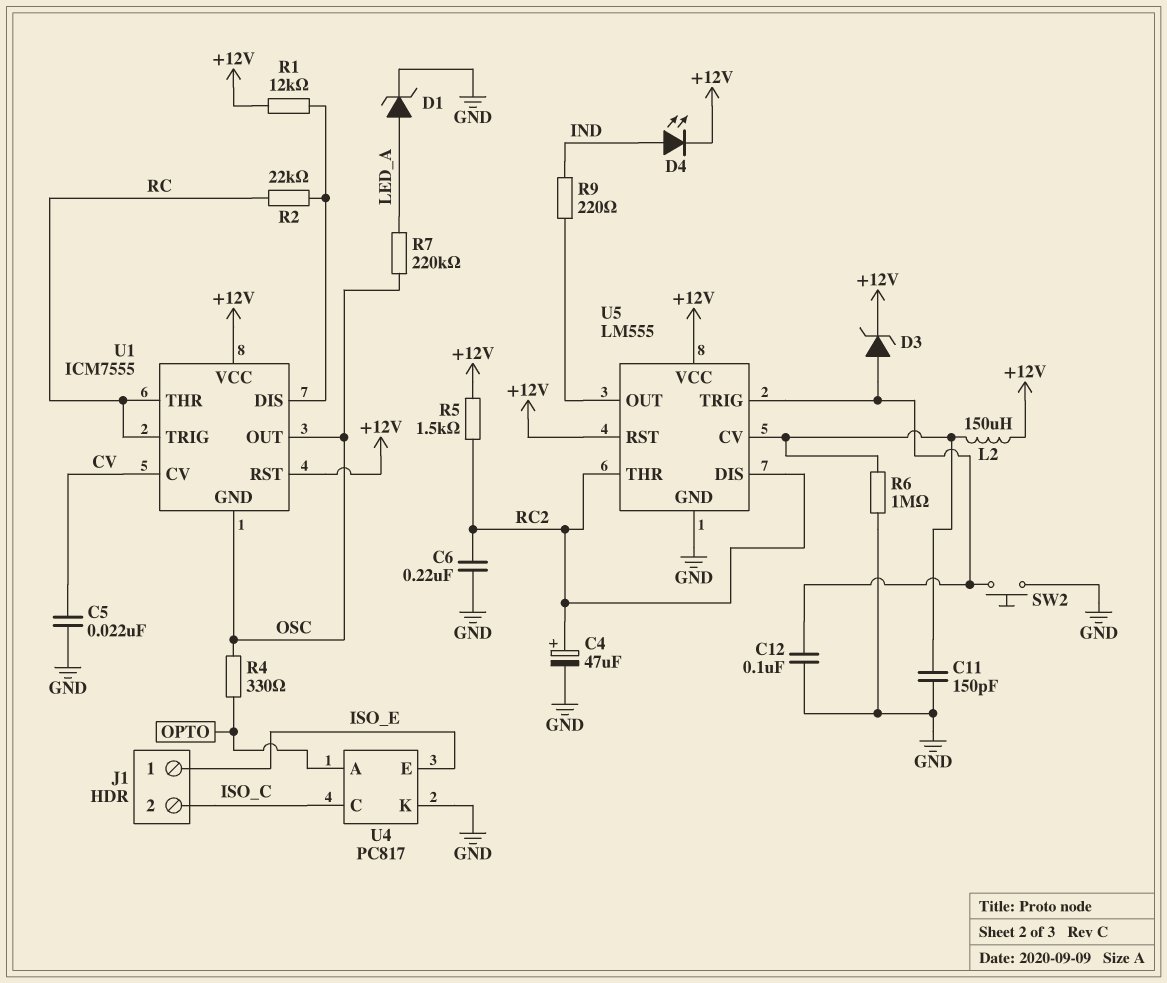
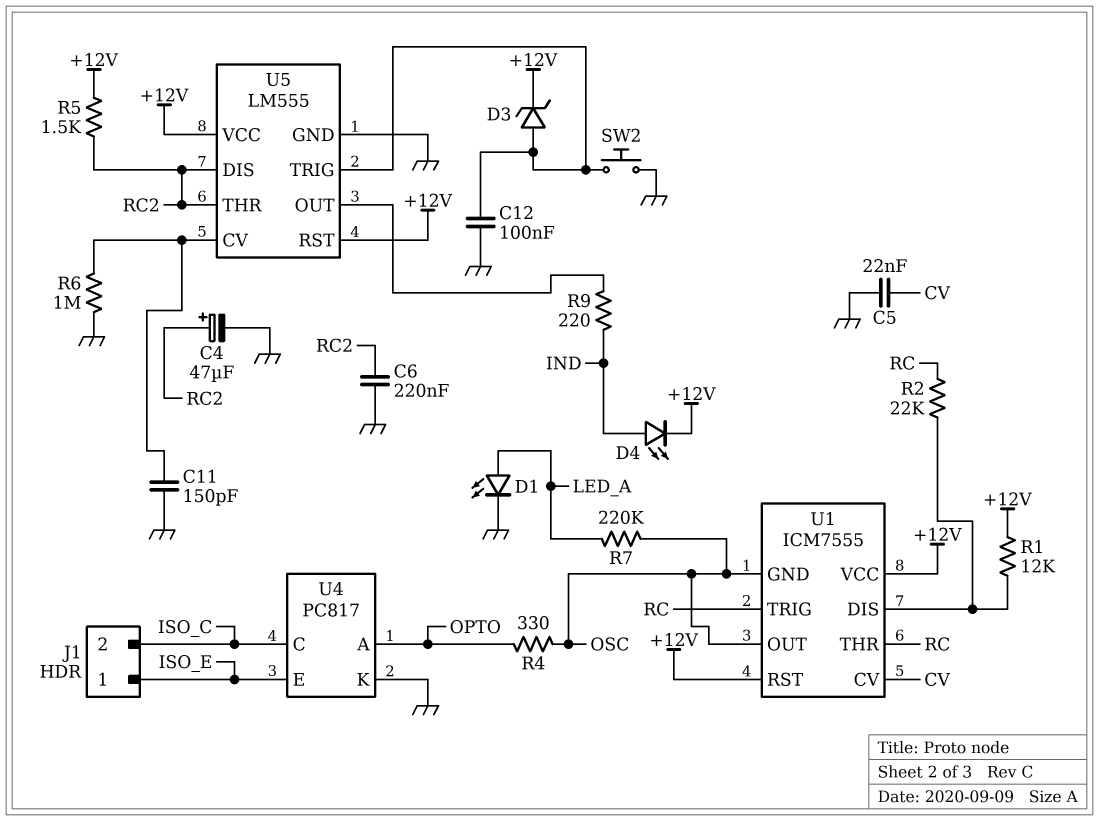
D1: zener (A LED_A, K GND) -> LED (A LED_A, K GND)
L2: 150uH (+12V, U5/CV) -> none

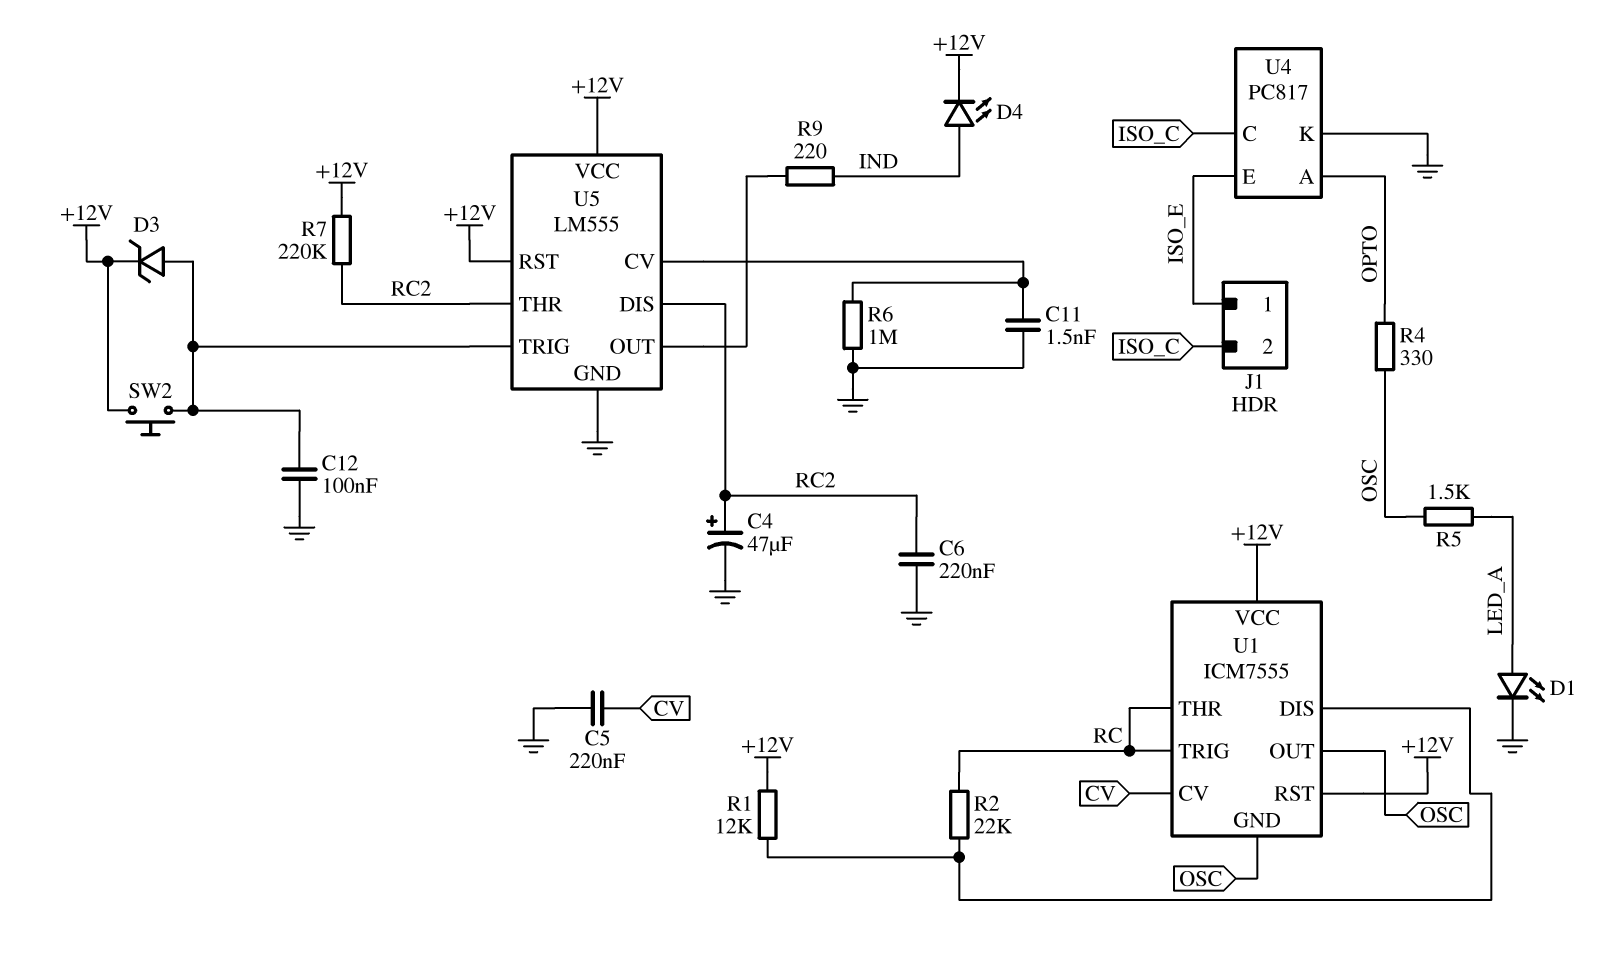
C5: 22nF (CV, GND) -> 220nF (CV, GND)
C11: 150pF (GND, U5/CV) -> 1.5nF (GND, U5/CV)
R5: 1.5k (+12V, RC2) -> 1.5k (LED_A, OSC)
R7: 220k (LED_A, OSC) -> 220k (+12V, RC2)
SW2: button (GND, U5/TRIG) -> button (+12V, U5/TRIG)

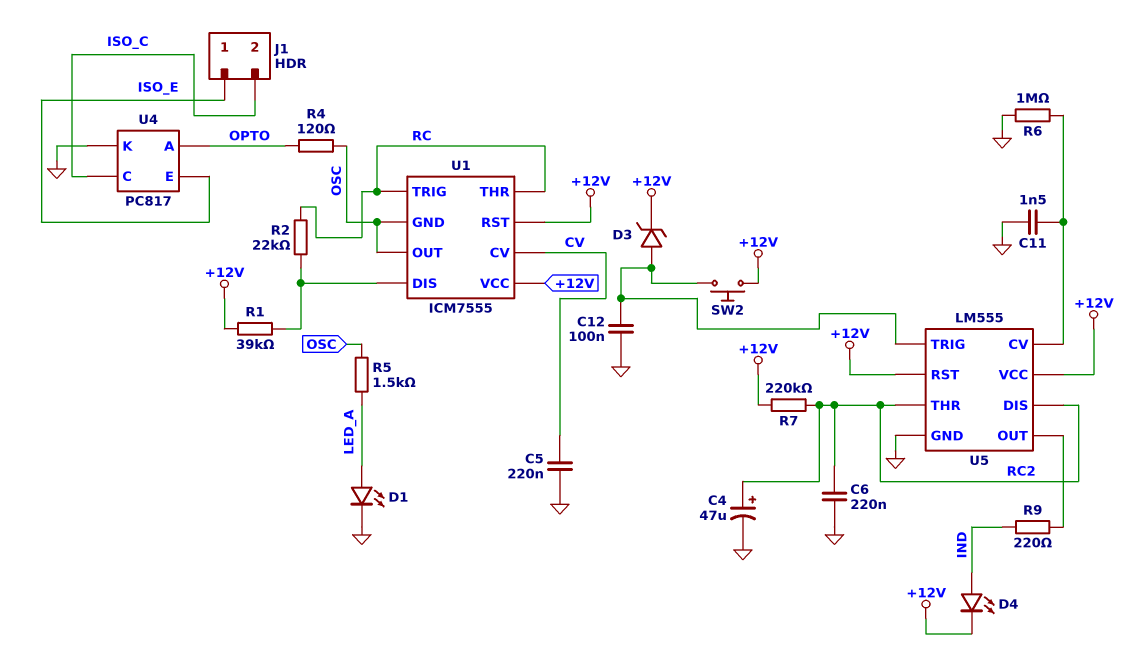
R1: 12k (+12V, U1/DIS) -> 39k (+12V, U1/DIS)
R4: 330 (OPTO, OSC) -> 120 (OPTO, OSC)

